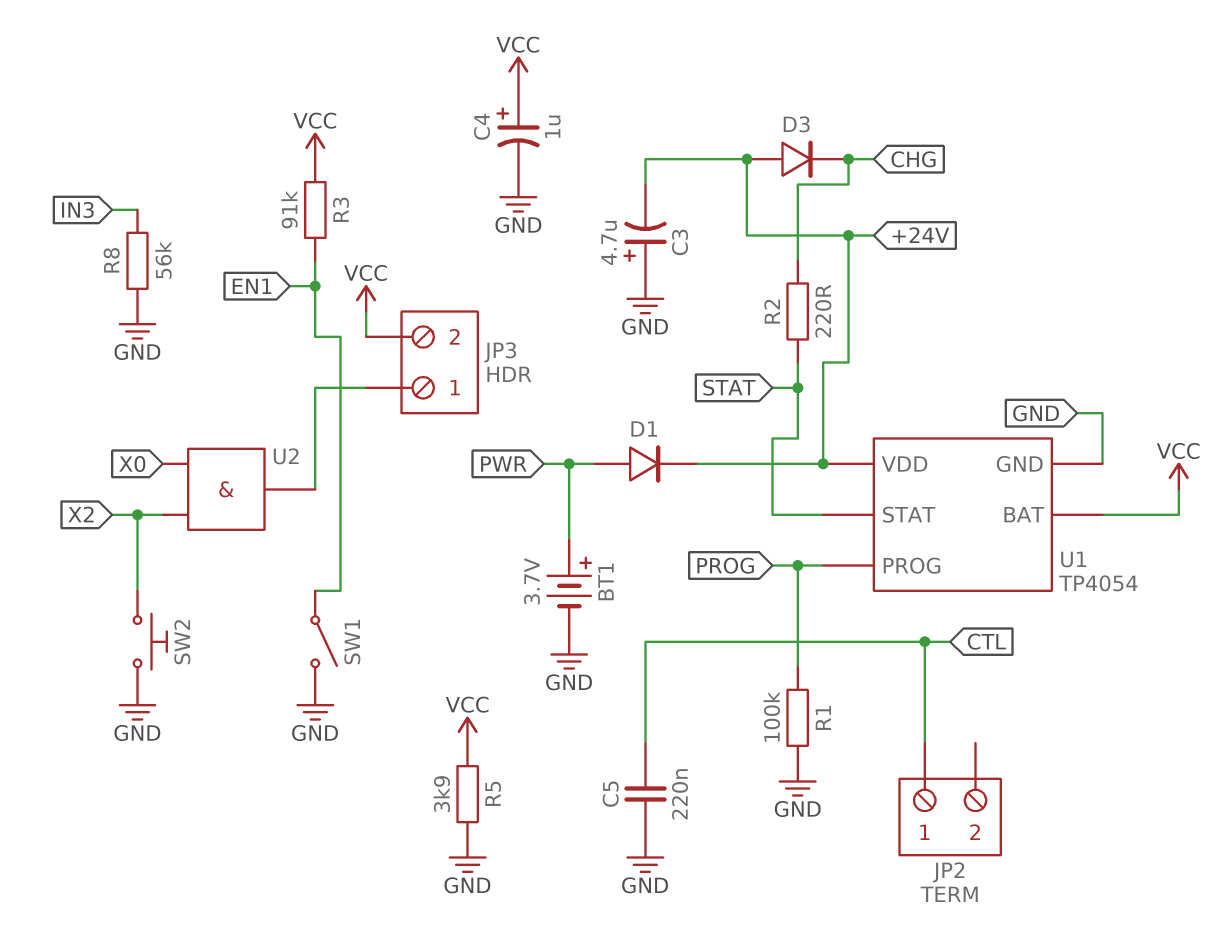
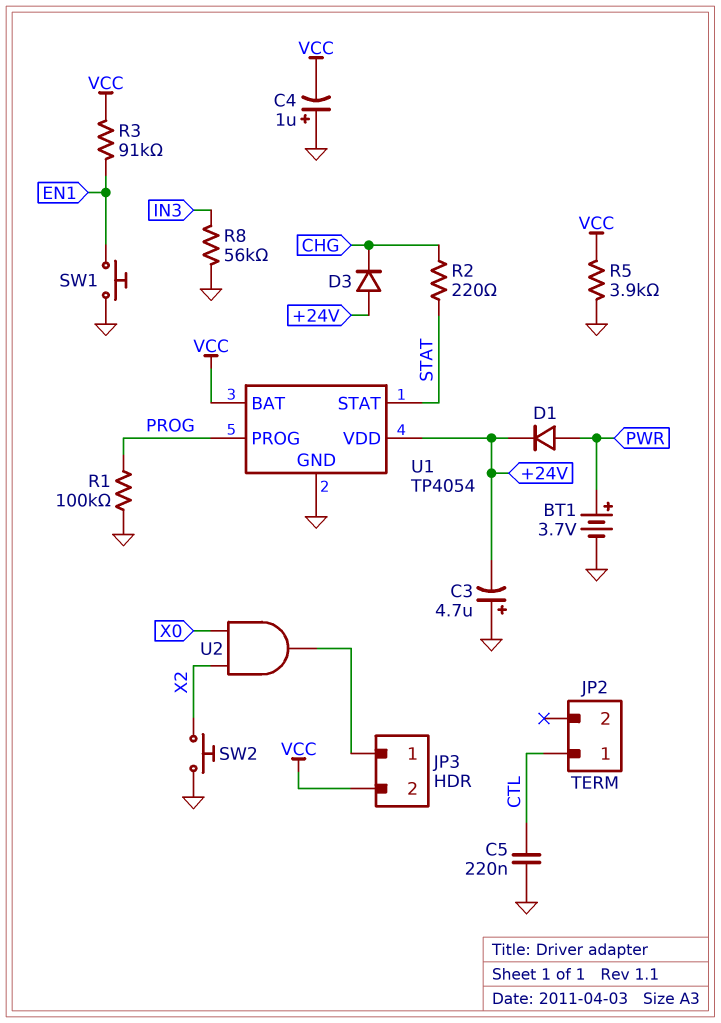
C4: 1uF (plus VCC, minus GND) -> 1uF (plus GND, minus VCC)
SW1: switch (EN1, GND) -> button (EN1, GND)

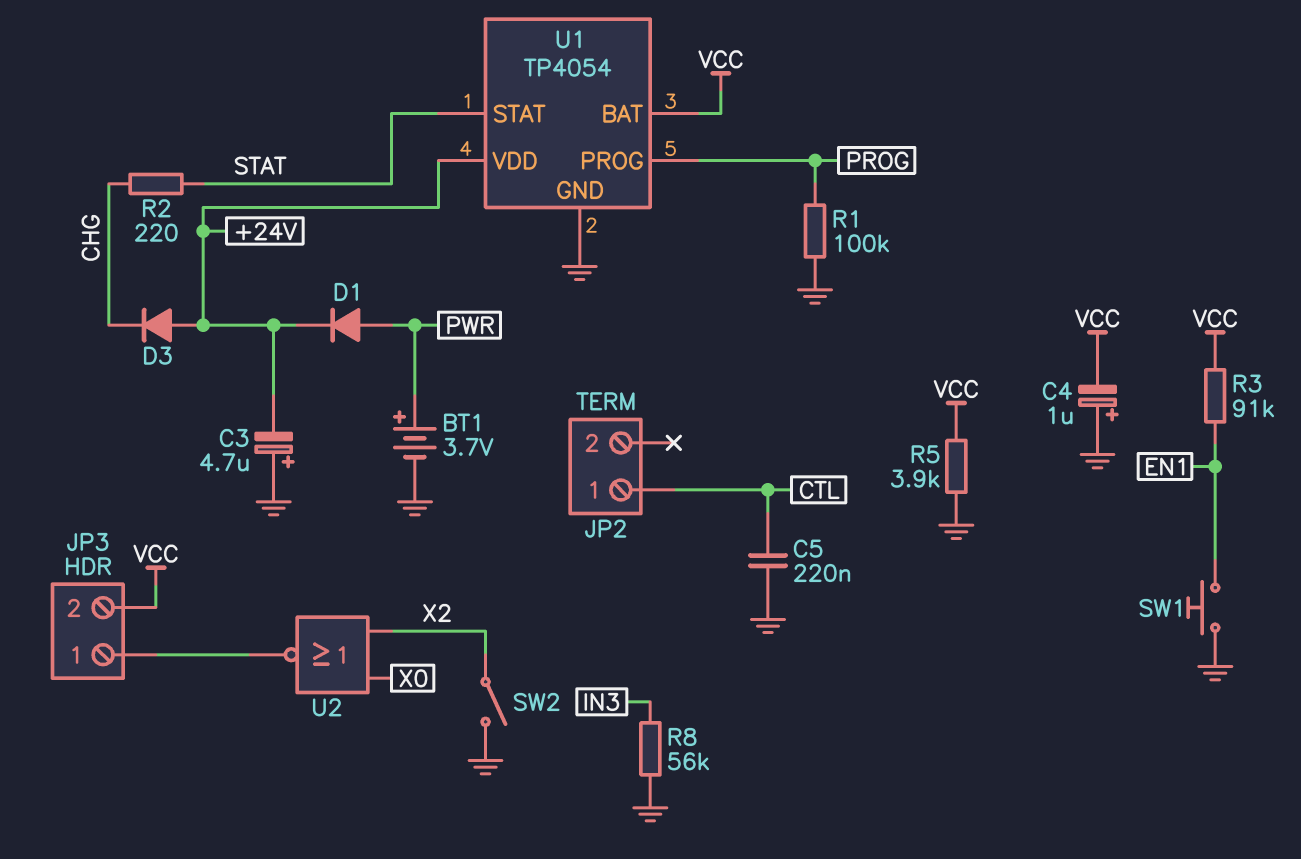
SW2: button (GND, X2) -> switch (GND, X2)
U2: AND (in X0, in X2, out JP3/1) -> NOR (in X0, in X2, out JP3/1)

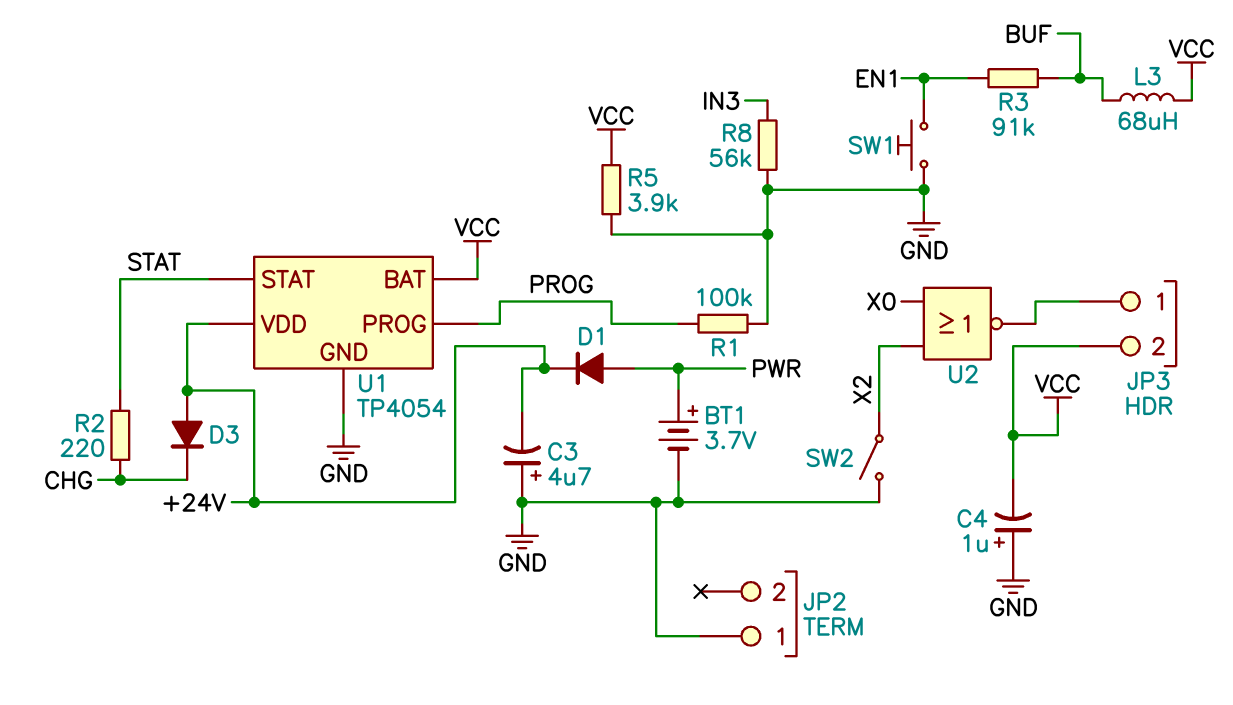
C5: 220nF (CTL, GND) -> none
JP2 pin 1: CTL -> GND
L3: none -> 68uH (BUF, VCC)
R3: 91k (EN1, VCC) -> 91k (BUF, EN1)

